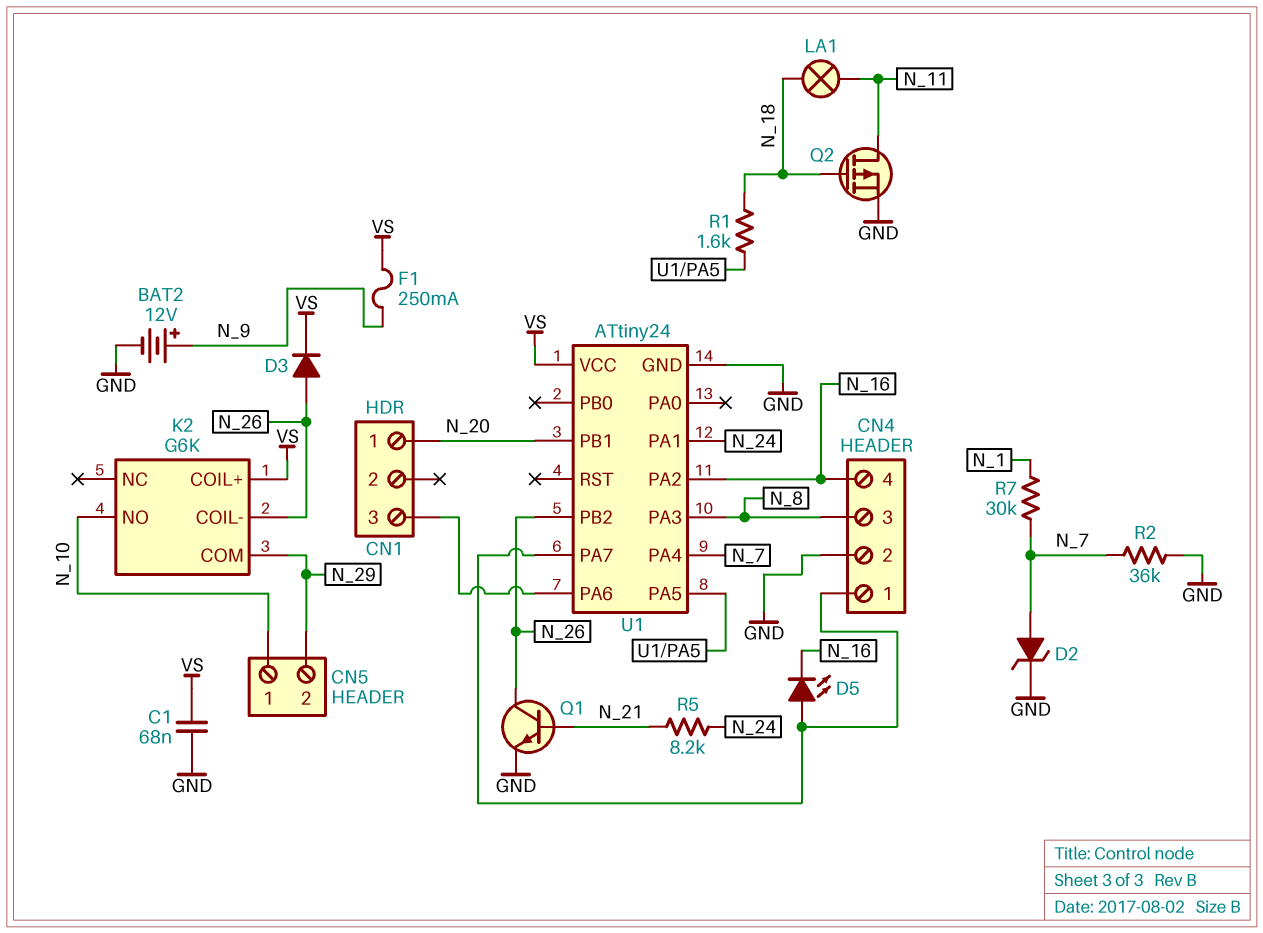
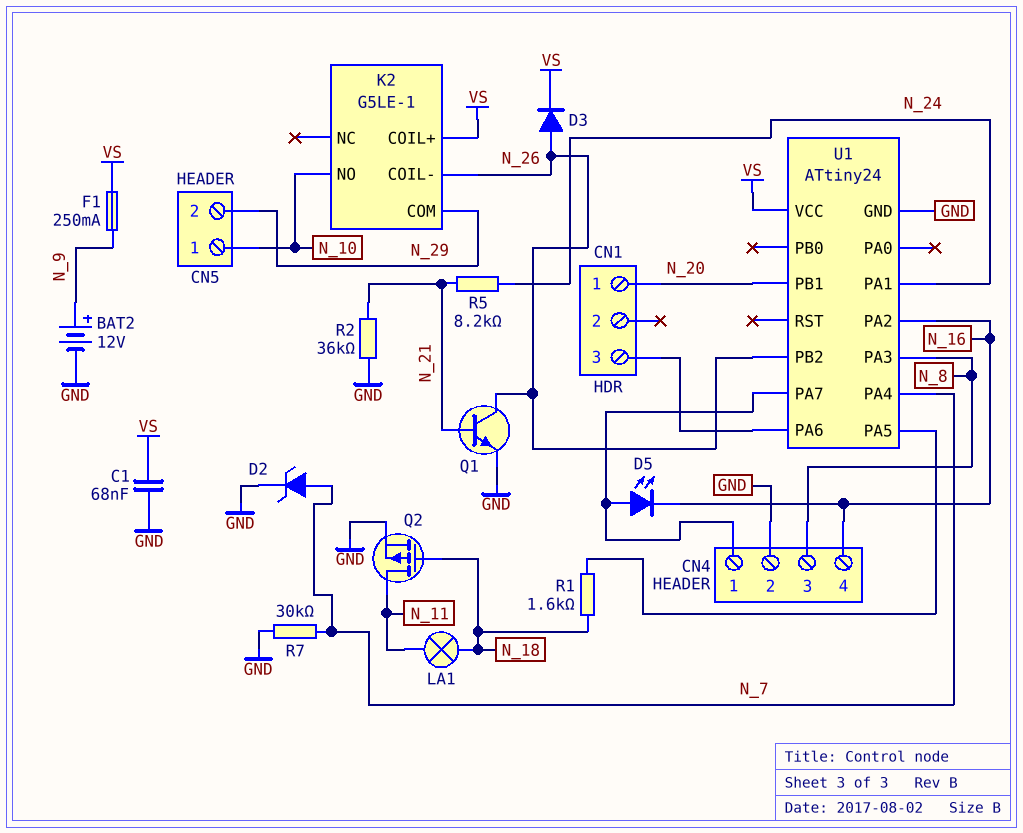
K2: G6K -> G5LE-1
R2: 36k (GND, N_7) -> 36k (GND, N_21)
R7: 30k (N_1, N_7) -> 30k (GND, N_7)

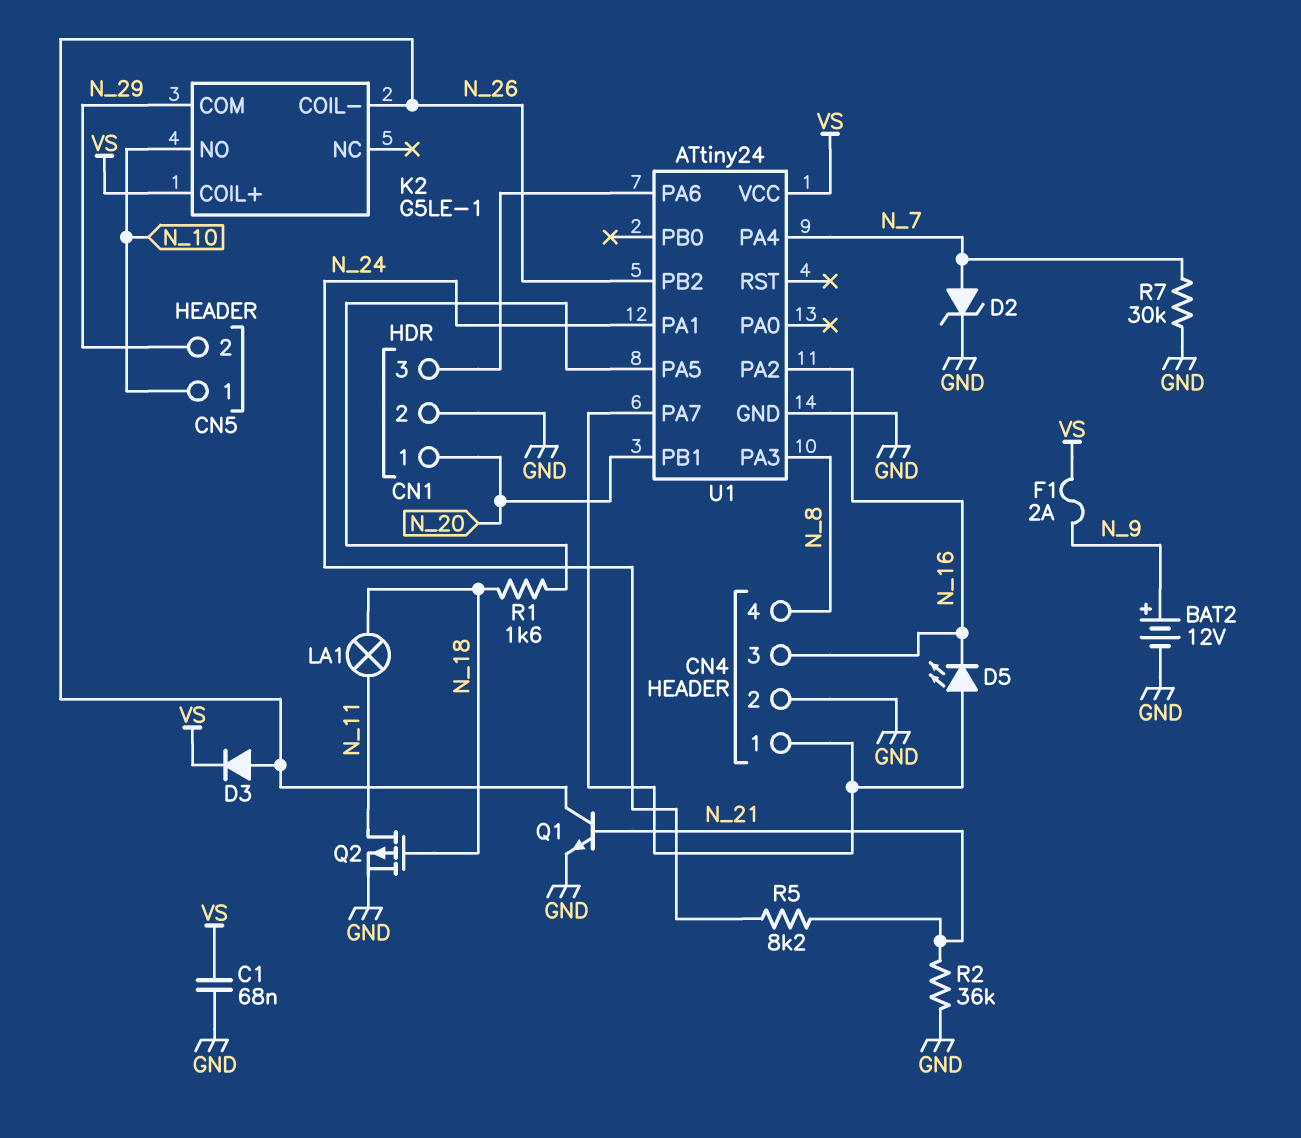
CN1 pin 2: none -> GND
CN4 pin 3: N_8 -> N_16
CN4 pin 4: N_16 -> N_8
F1: 250mA (N_9, VS) -> 2A (N_9, VS)

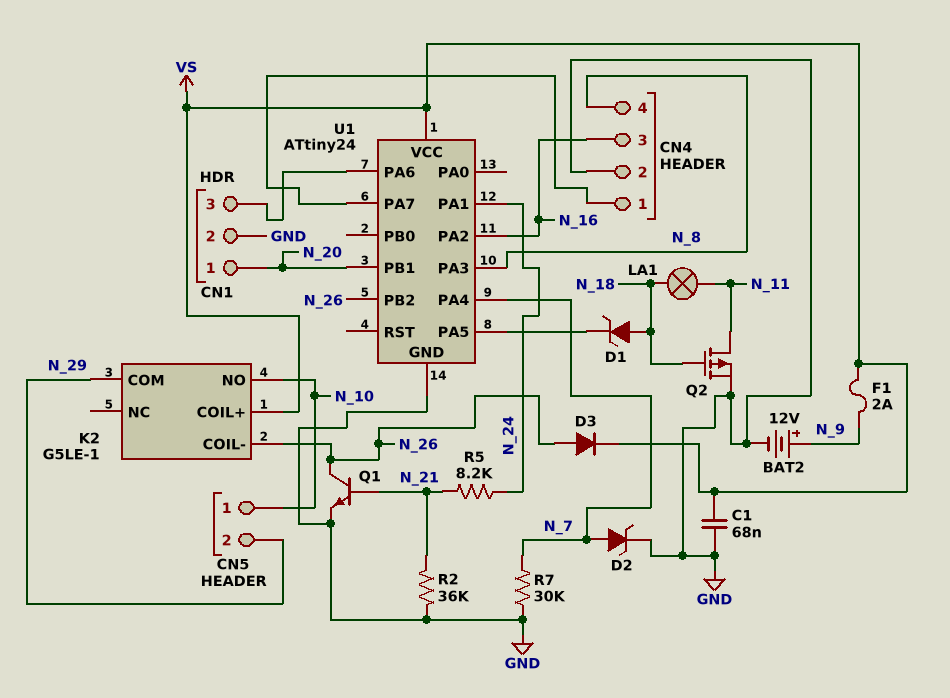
D1: none -> zener (A N_18, K U1/PA5)
D5: LED (A CN4/1, K N_16) -> none
R1: 1.6k (N_18, U1/PA5) -> none

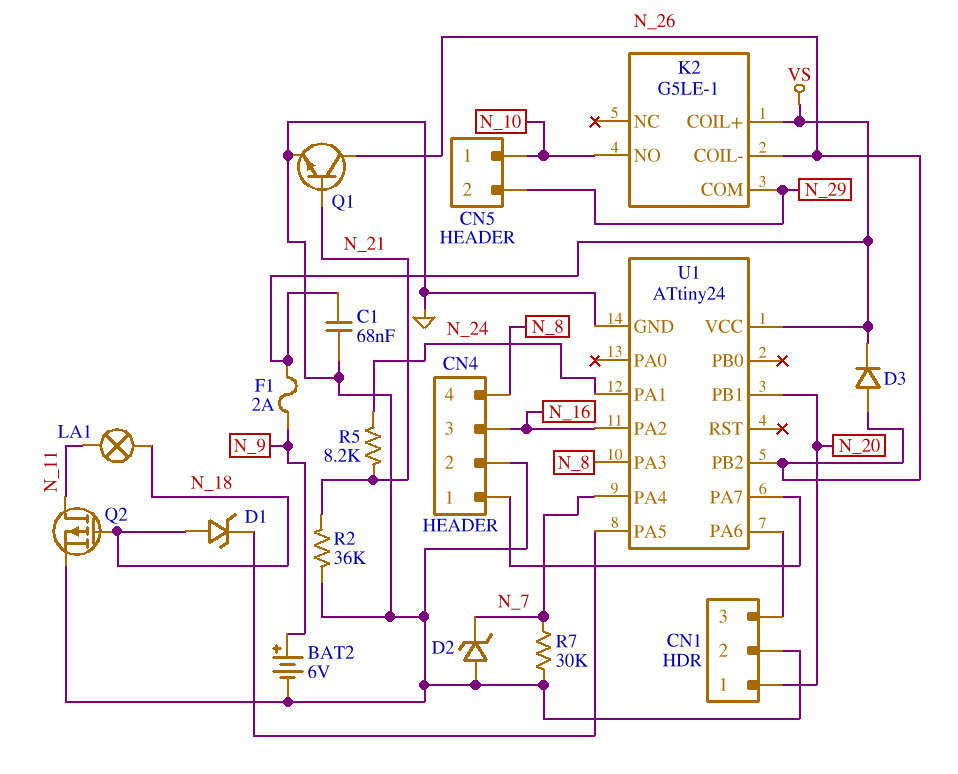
BAT2: 12V (plus N_9, minus GND) -> 6V (plus N_9, minus GND)
D2: zener (A N_7, K GND) -> zener (A GND, K N_7)

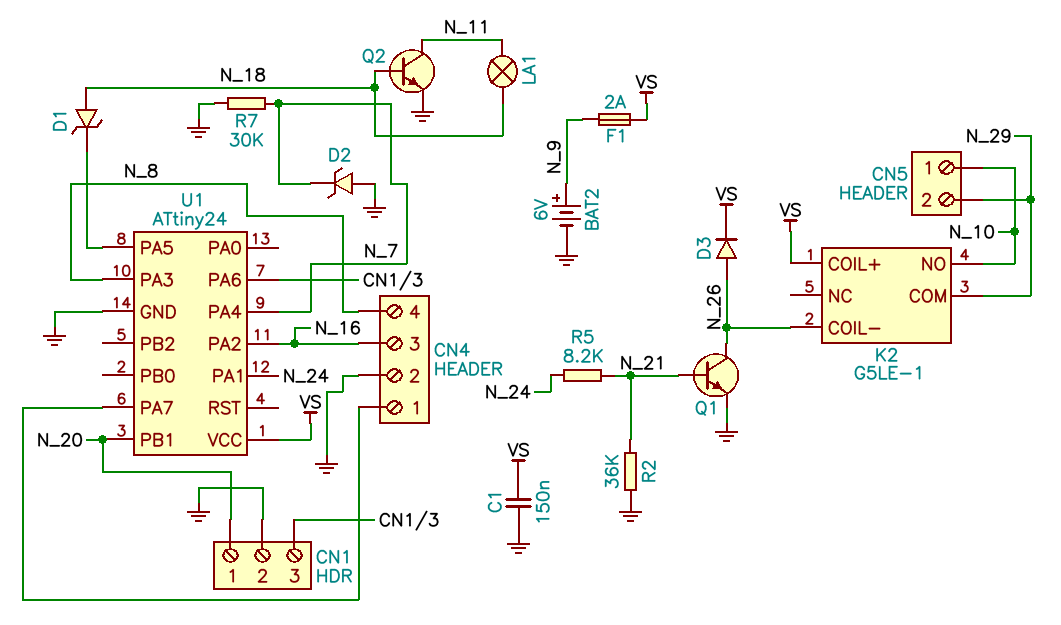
C1: 68nF (GND, VS) -> 150nF (GND, VS)
Q2: PMOS (G N_18, D N_11, S GND) -> NPN (B N_18, C N_11, E GND)
U1 pin PB2: N_26 -> none

